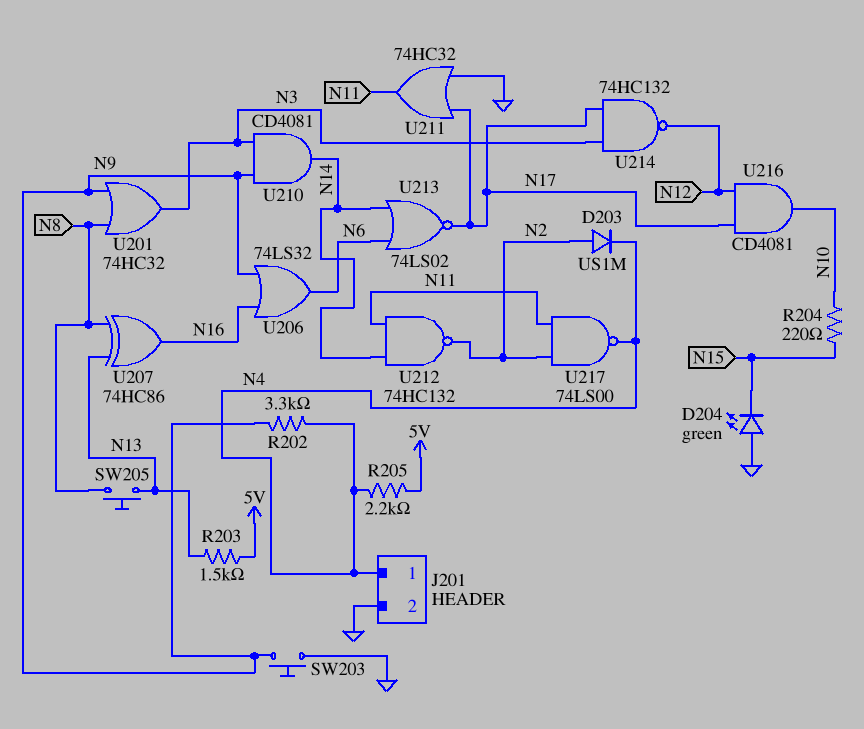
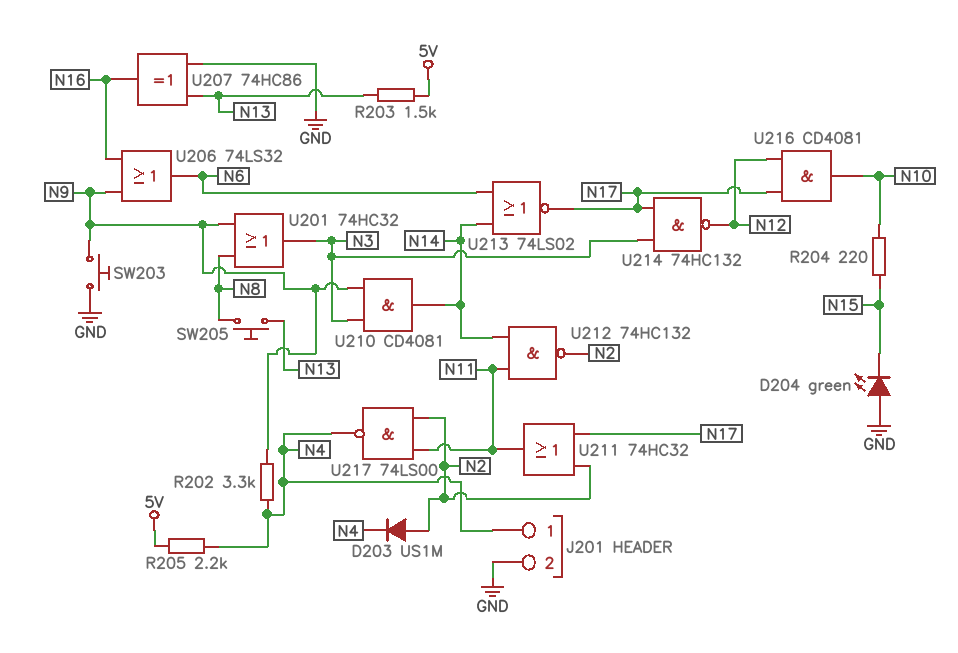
U207: XOR 74HC86 (in N8, in N13, out N16) -> XOR 74HC86 (in GND, in N13, out N16)
U211: OR 74HC32 (in GND, in N17, out N11) -> OR 74HC32 (in N2, in N17, out N11)

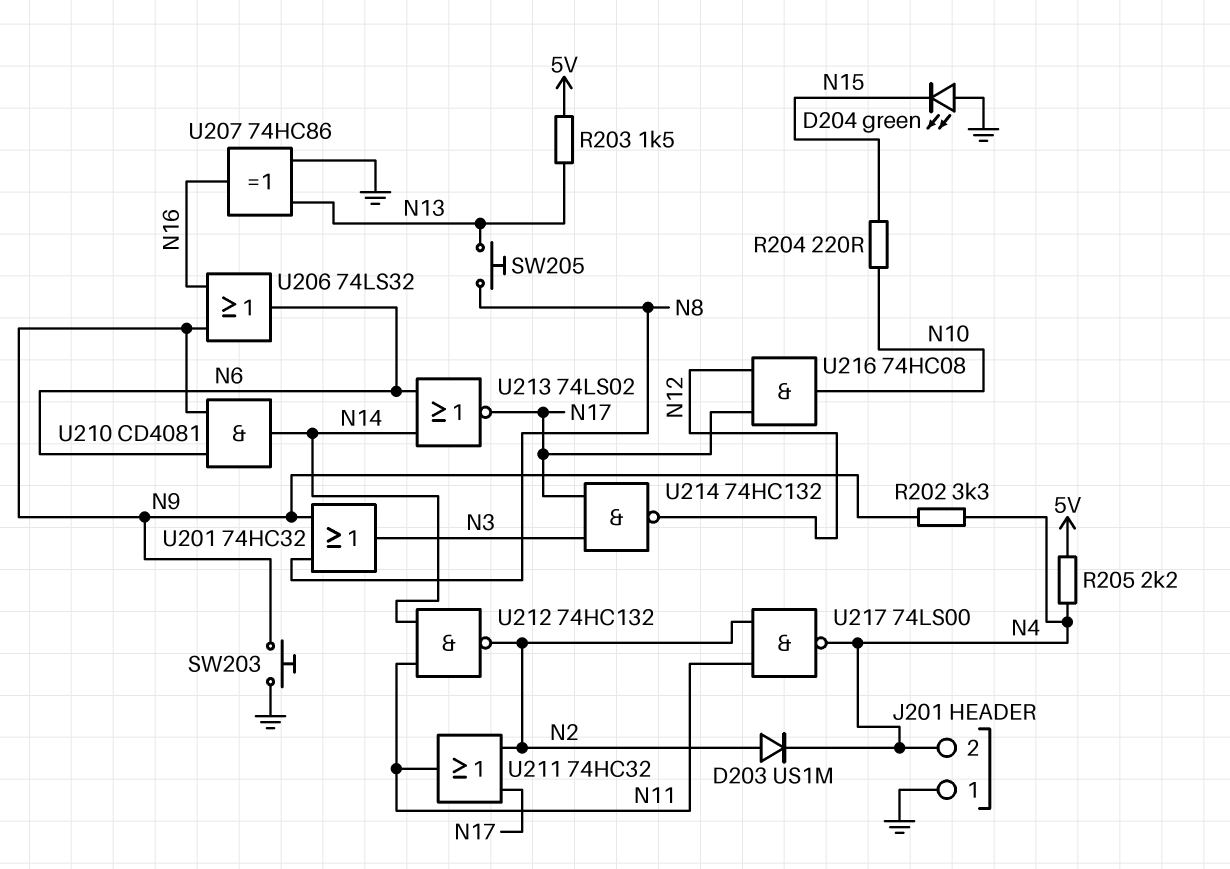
J201 pin 1: N4 -> GND
J201 pin 2: GND -> N4
U210: AND CD4081 (in N3, in N9, out N14) -> AND CD4081 (in N6, in N9, out N14)
U216: AND CD4081 (in N12, in N17, out N10) -> AND 74HC08 (in N12, in N17, out N10)

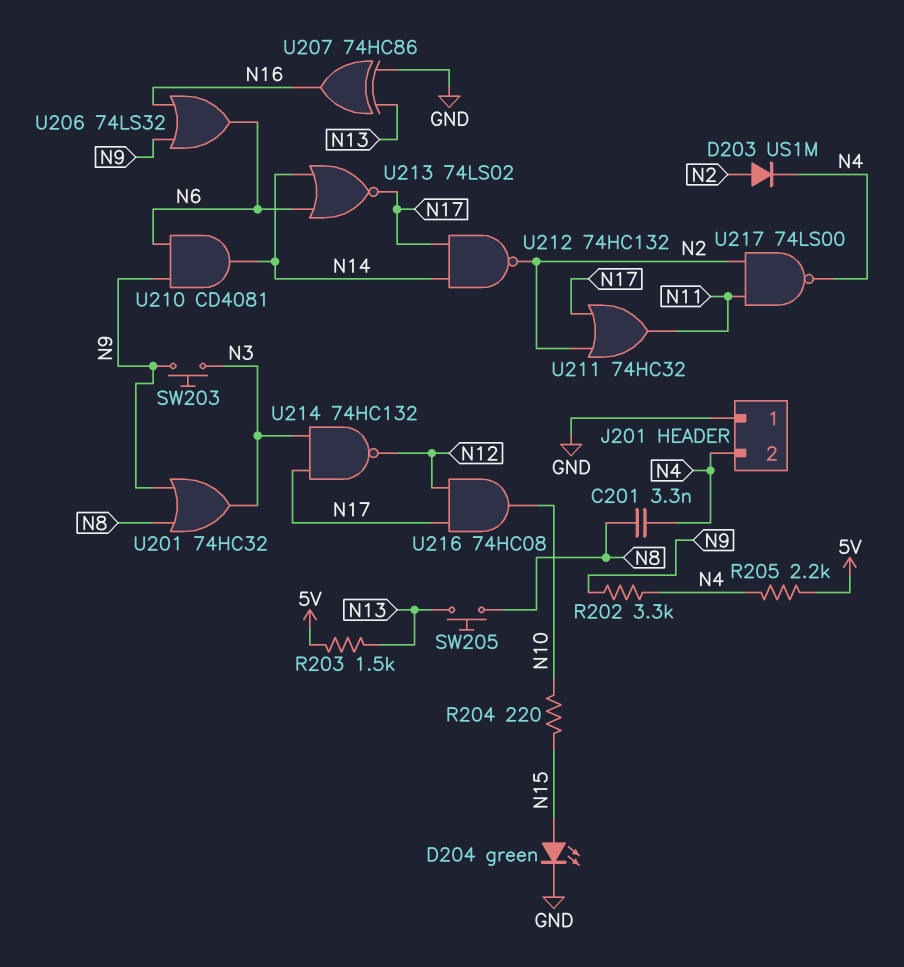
C201: none -> 3.3nF (N4, N8)
D204: LED green (A GND, K N15) -> LED green (A N15, K GND)
SW203: button (GND, N9) -> button (N3, N9)
U212: NAND 74HC132 (in N11, in N14, out N2) -> NAND 74HC132 (in N14, in N17, out N2)

